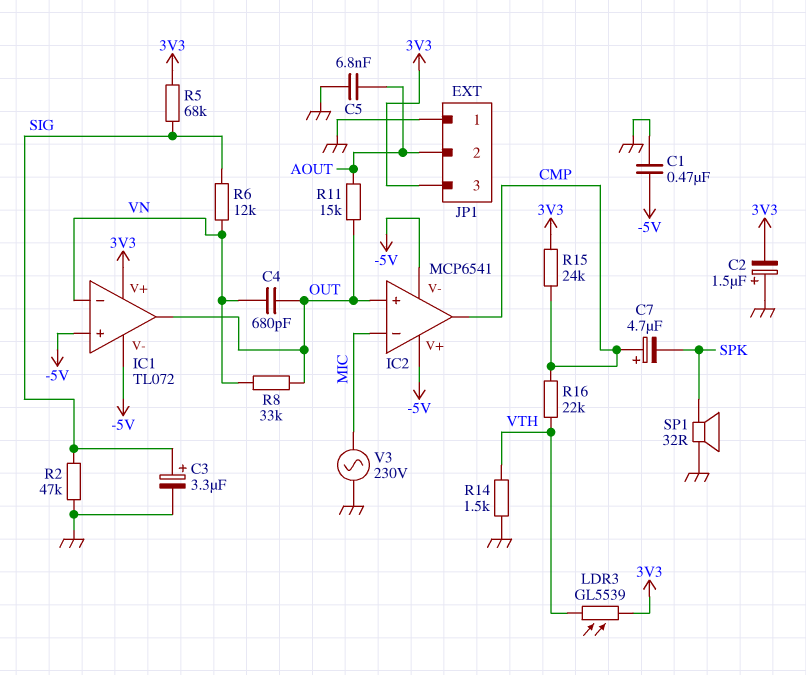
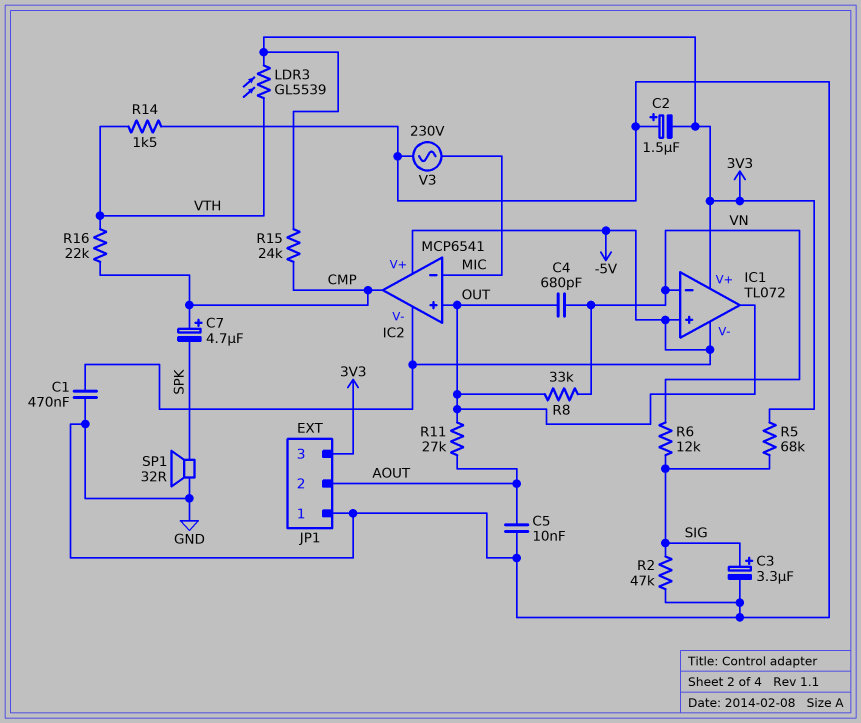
C5: 6.8nF (AOUT, GND) -> 10nF (AOUT, GND)
R11: 15k (AOUT, OUT) -> 27k (AOUT, OUT)

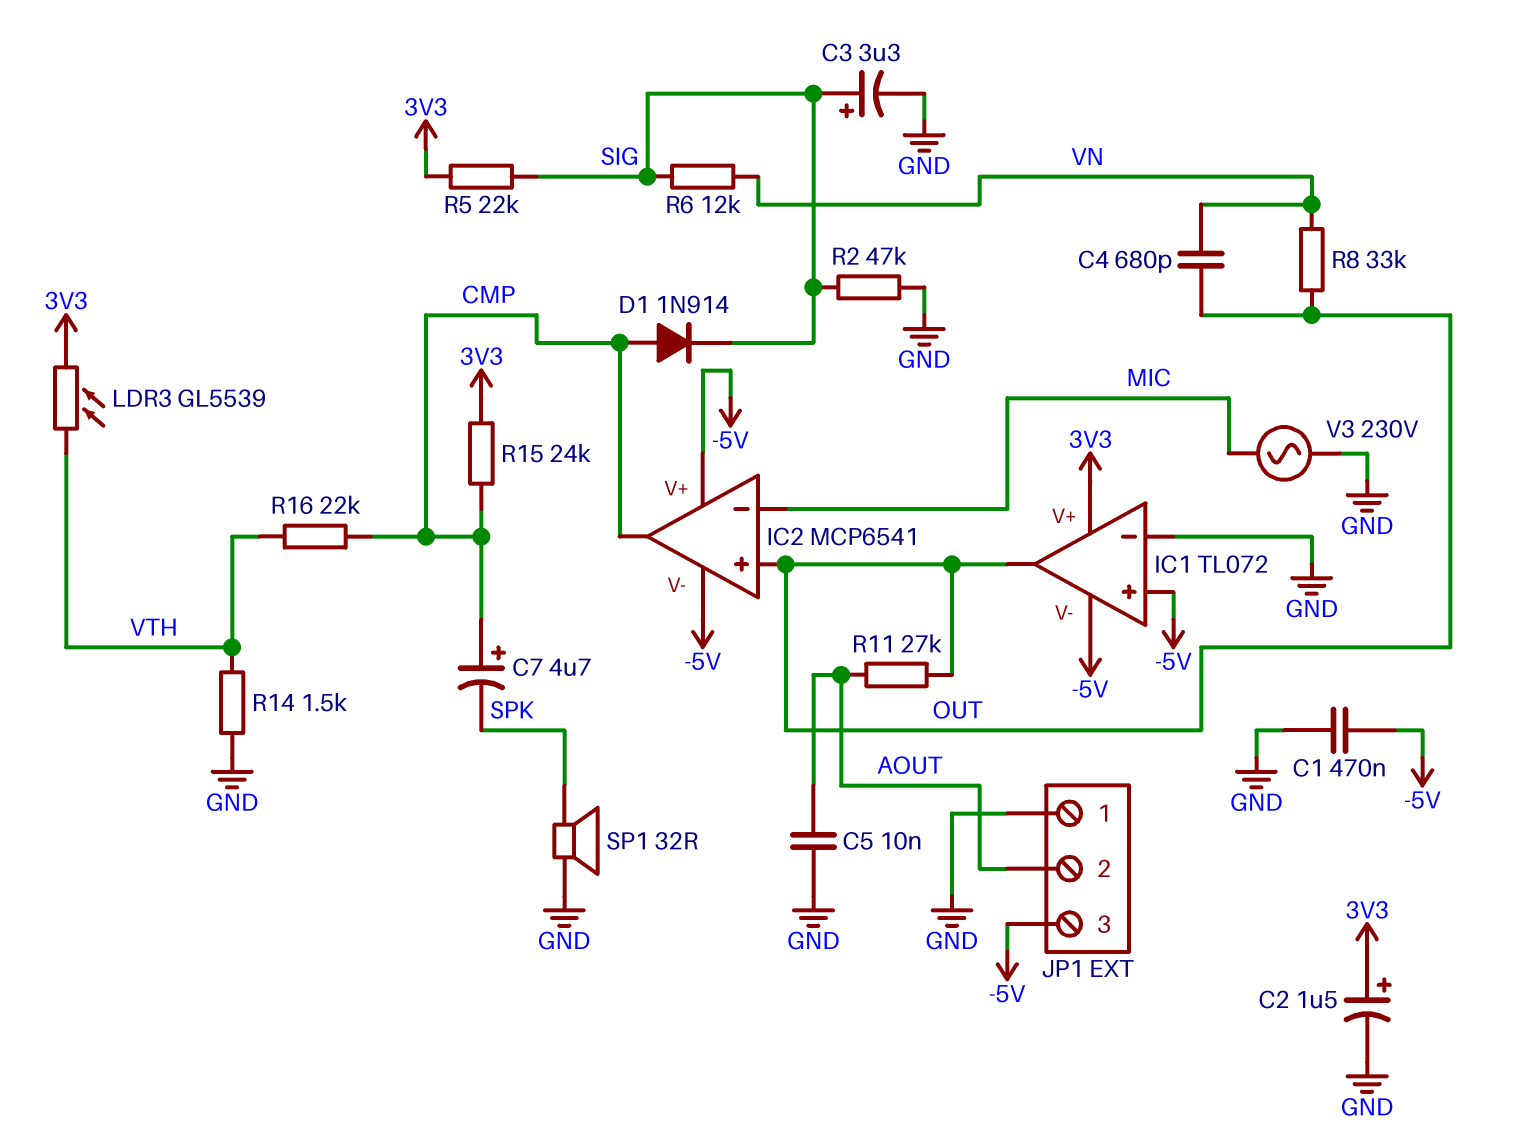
C2: 1.5uF (plus GND, minus 3V3) -> 1.5uF (plus 3V3, minus GND)
D1: none -> diode 1N914 (A CMP, K SIG)
IC1 pin in-: VN -> GND
JP1 pin 3: 3V3 -> -5V
R5: 68k (3V3, SIG) -> 22k (3V3, SIG)

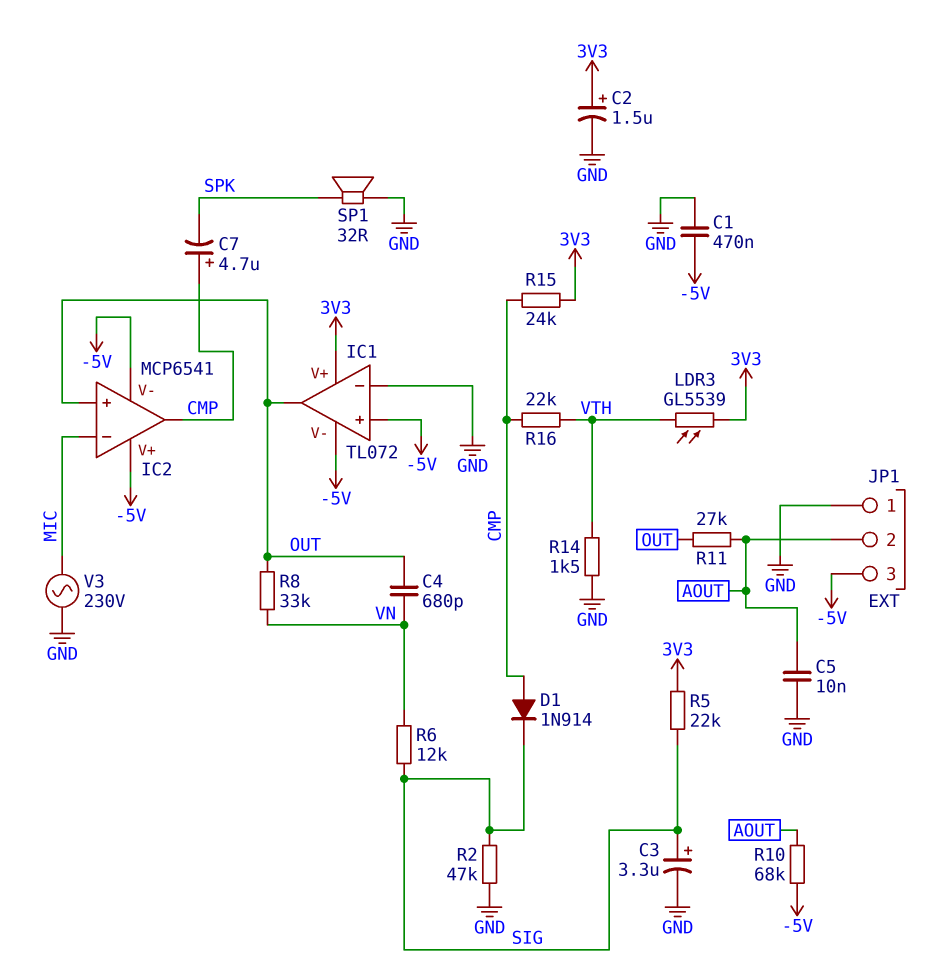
R10: none -> 68k (-5V, AOUT)

